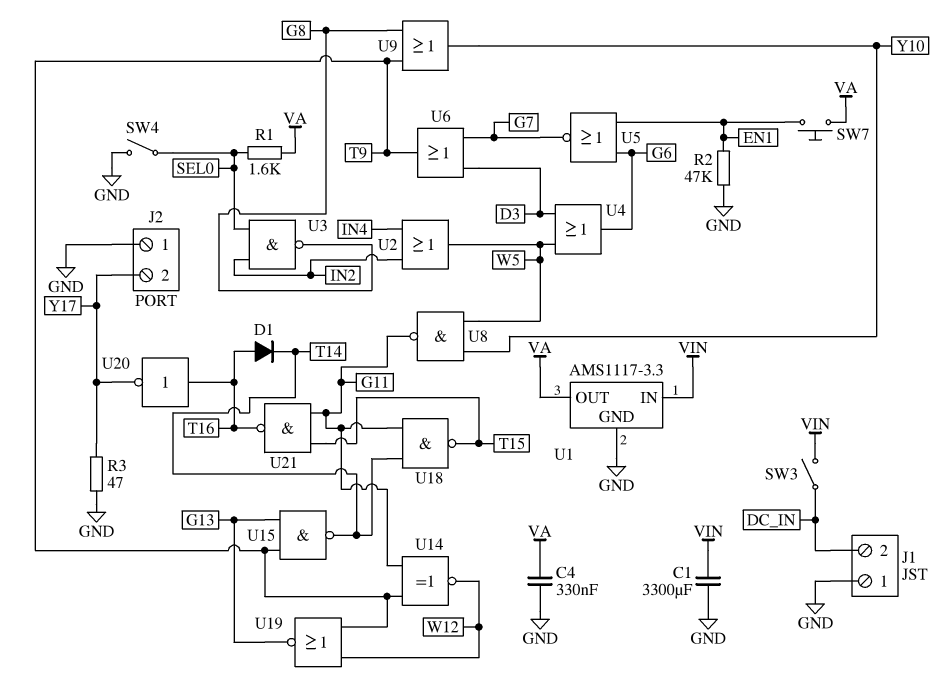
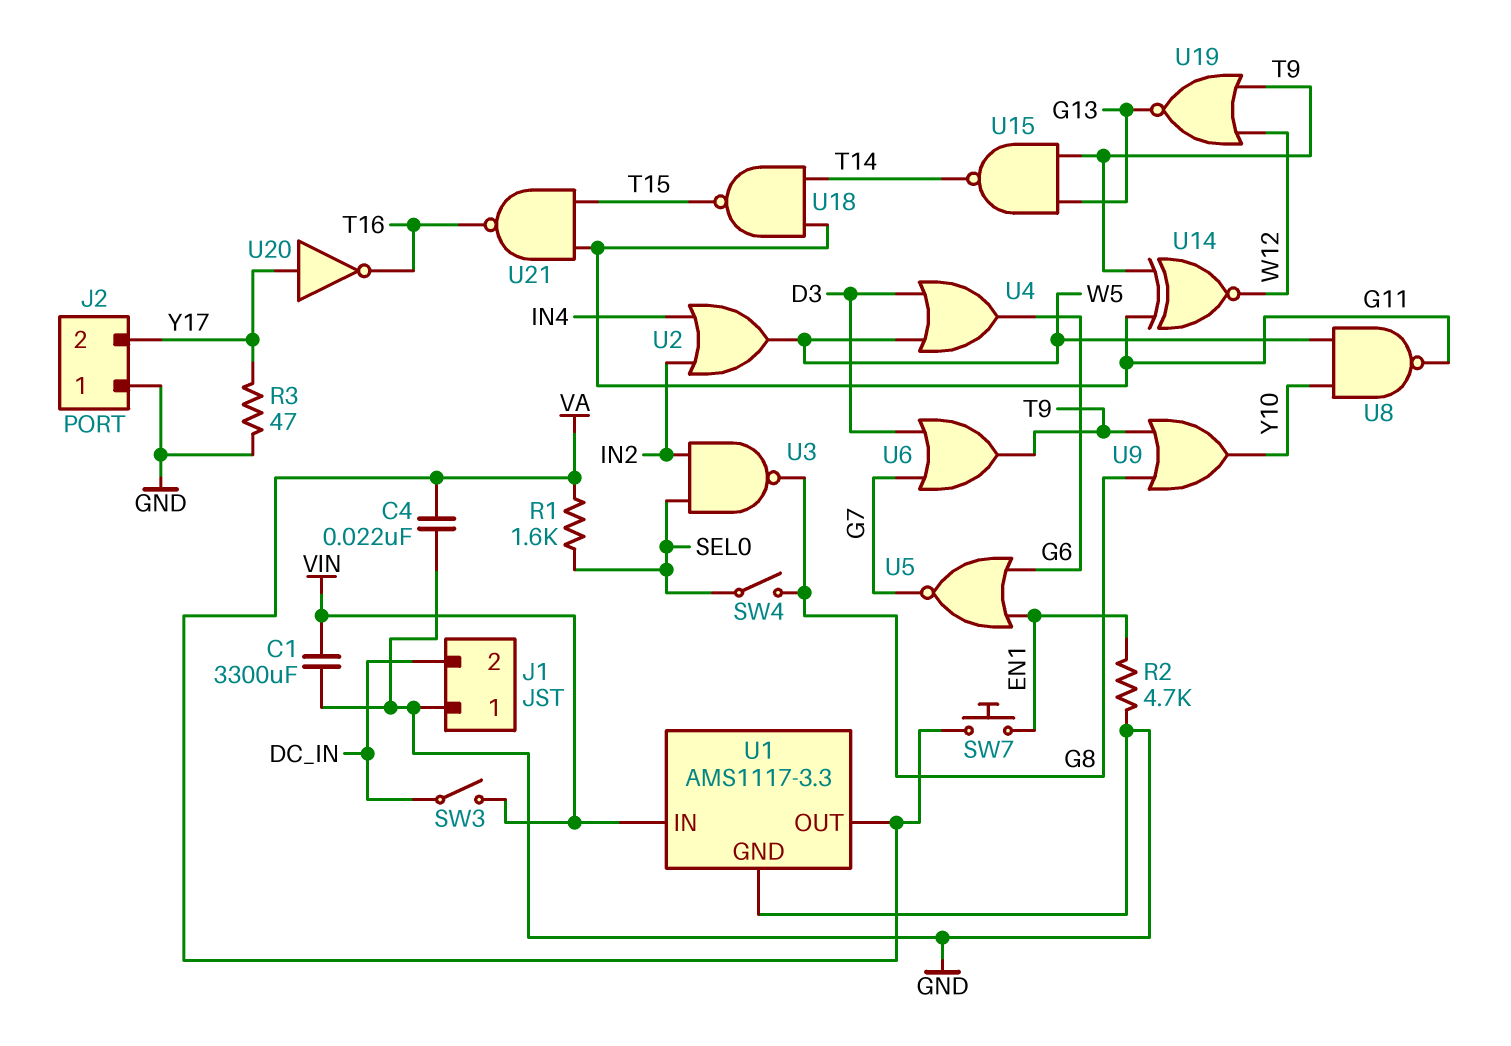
C4: 330nF (GND, VA) -> 22nF (GND, VA)
D1: diode (A T16, K T14) -> none
R2: 47k (EN1, GND) -> 4.7k (EN1, GND)
SW4: switch (GND, SEL0) -> switch (G8, SEL0)
U20: NOT (in T16, out Y17) -> NOT (in Y17, out T16)

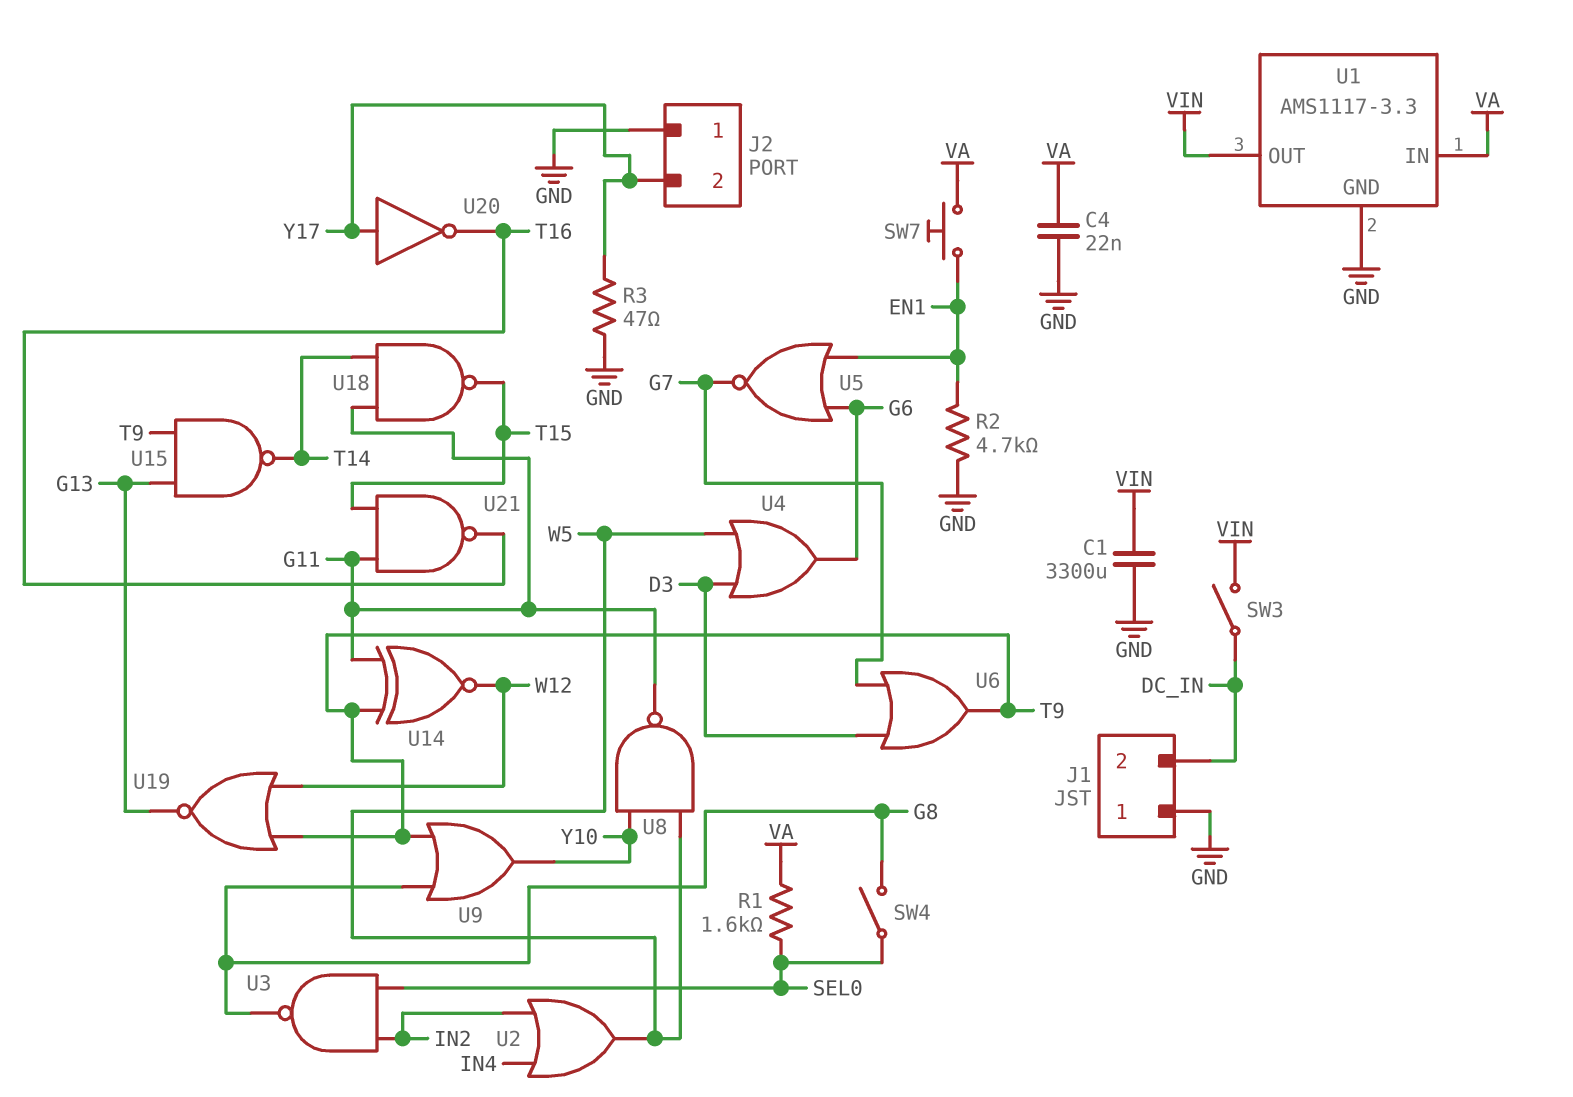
U1 pin IN: VIN -> VA
U1 pin OUT: VA -> VIN

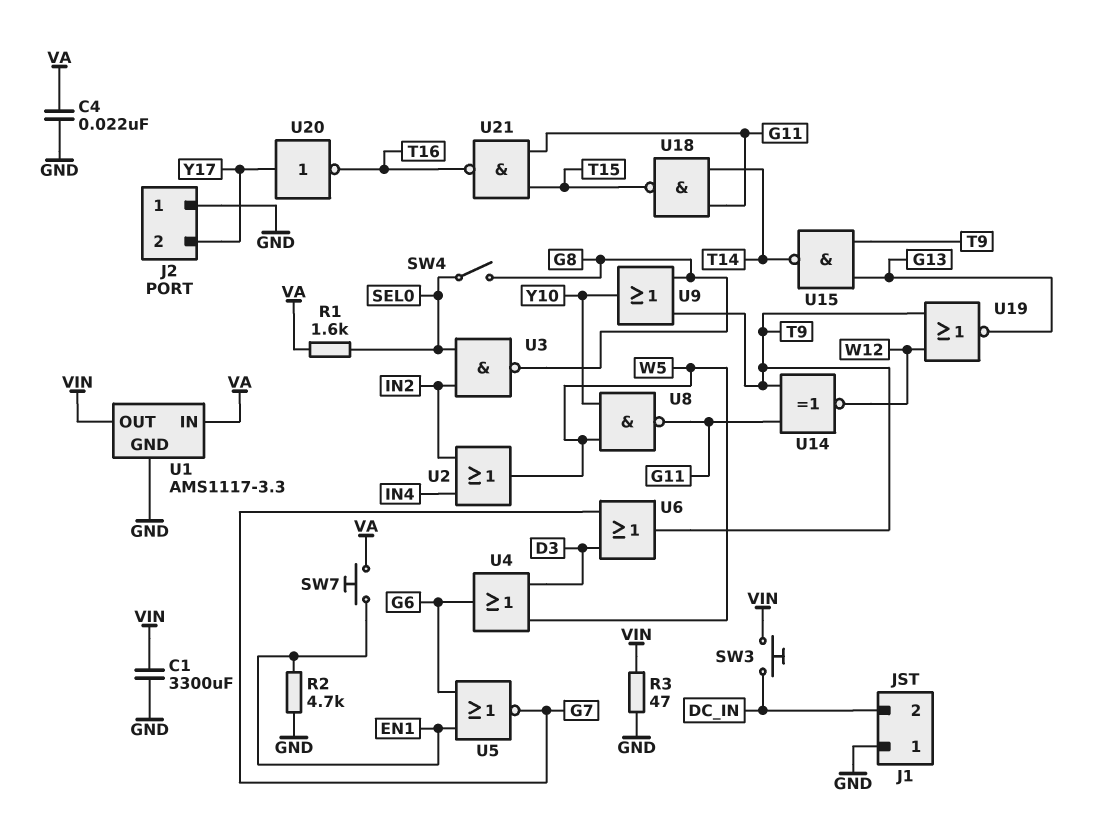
R3: 47 (GND, Y17) -> 47 (GND, VIN)
SW3: switch (DC_IN, VIN) -> button (DC_IN, VIN)

